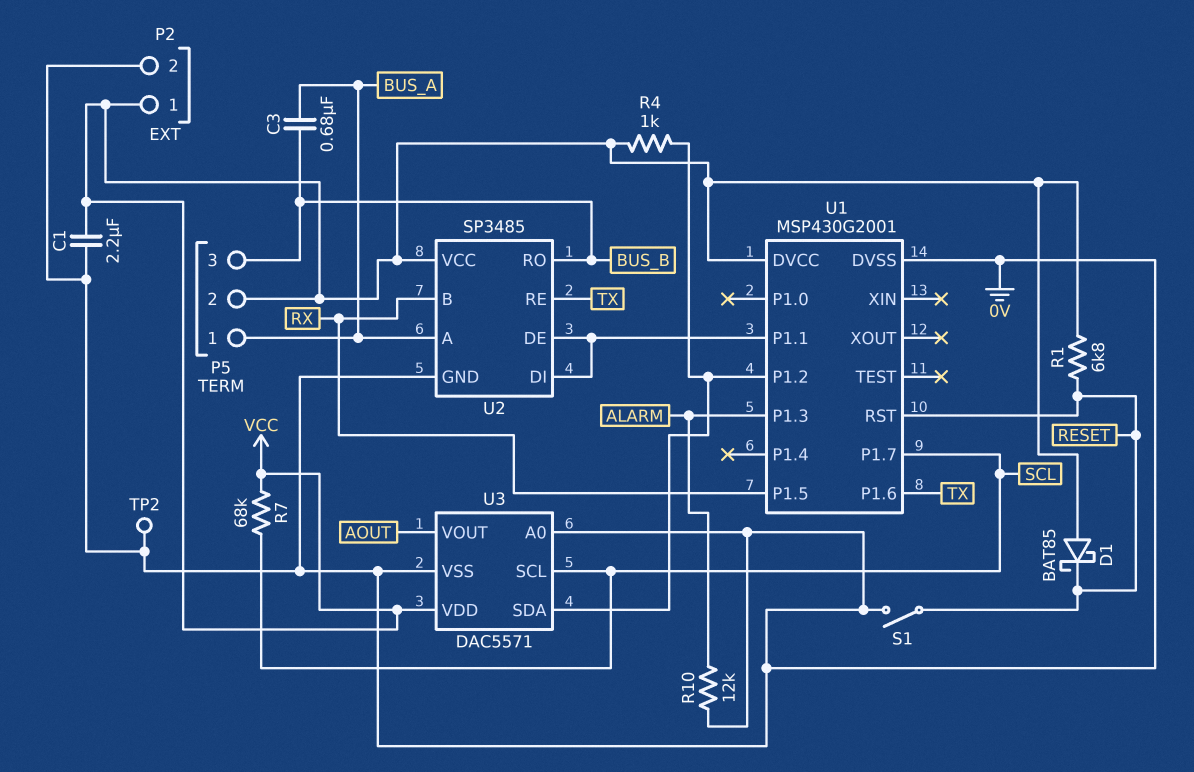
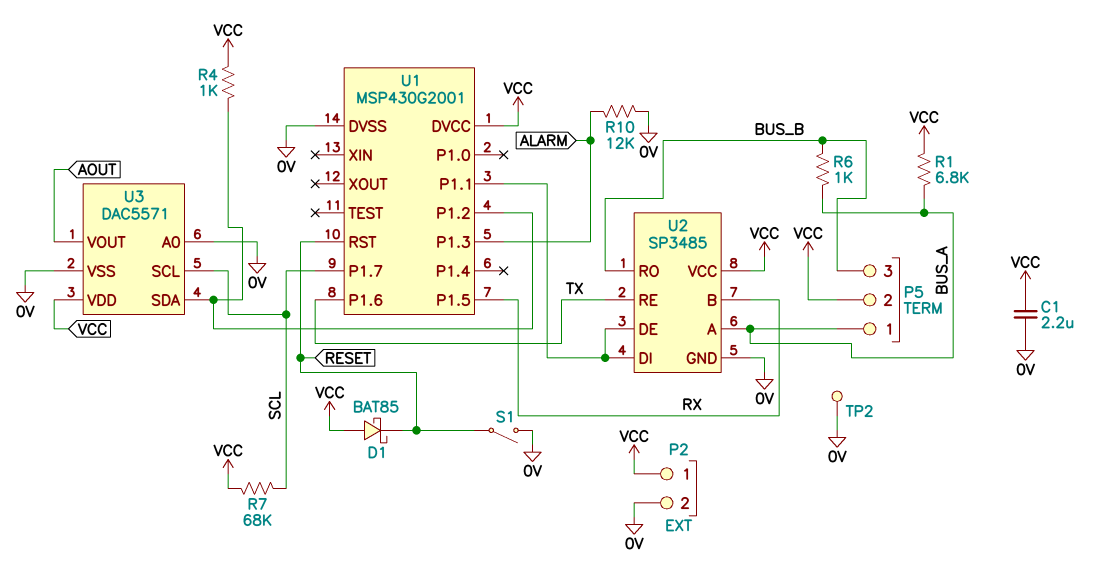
C3: 680nF (BUS_A, BUS_B) -> none
R1: 6.8k (RESET, VCC) -> 6.8k (BUS_A, VCC)
R6: none -> 1k (BUS_A, BUS_B)

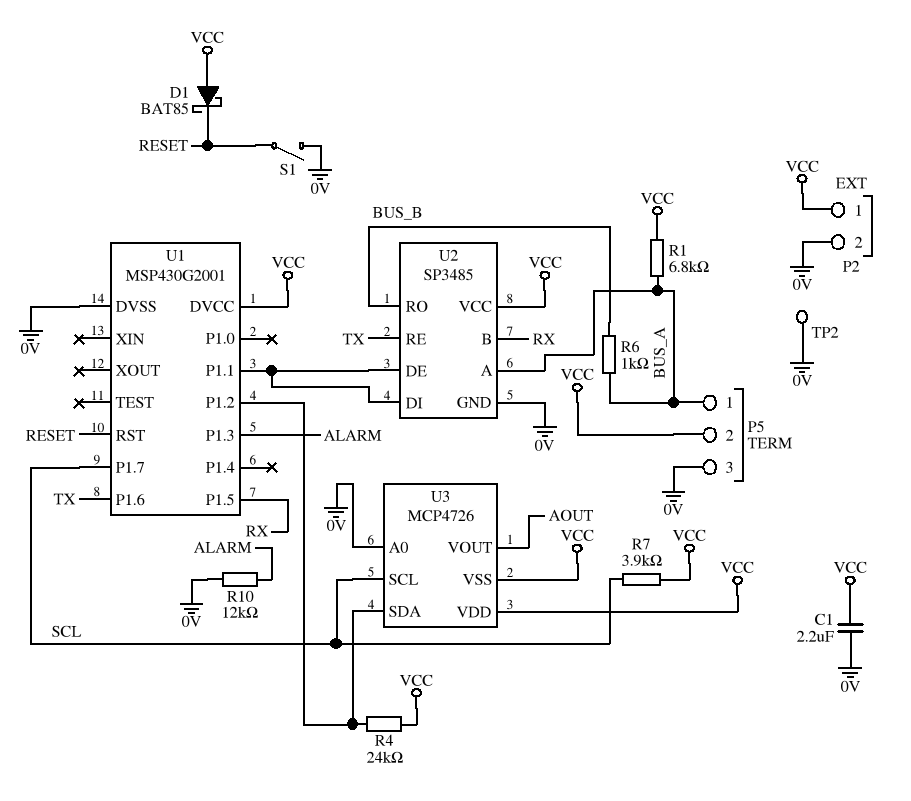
P5 pin 3: BUS_B -> 0V
R4: 1k (U1/P1.2, VCC) -> 24k (U1/P1.2, VCC)
R7: 68k (SCL, VCC) -> 3.9k (SCL, VCC)
U3: DAC5571 -> MCP4726
U3 pin VSS: 0V -> VCC

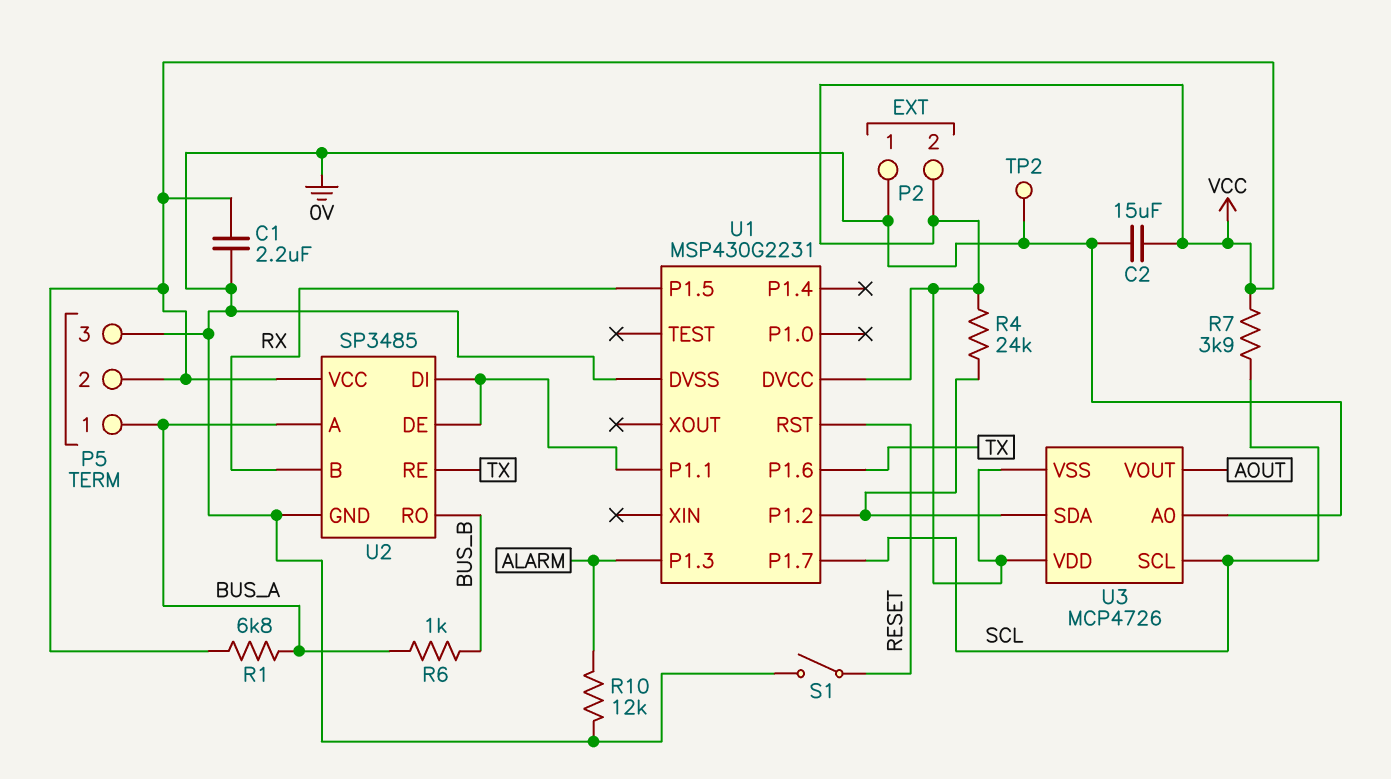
C2: none -> 15uF (0V, VCC)
D1: schottky BAT85 (A VCC, K RESET) -> none
P2 pin 1: VCC -> 0V
P2 pin 2: 0V -> VCC
U1: MSP430G2001 -> MSP430G2231

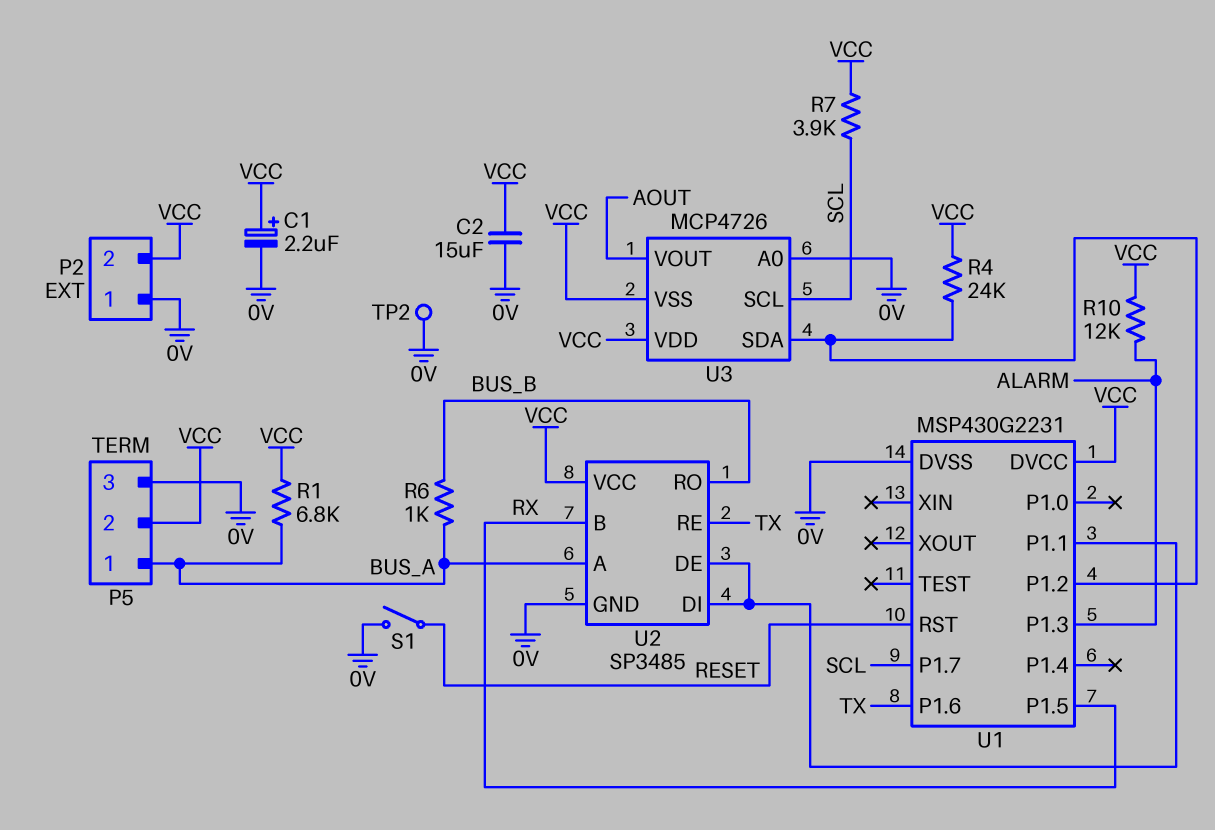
C1: 2.2uF (0V, VCC) -> 2.2uF (plus VCC, minus 0V)
R10: 12k (0V, ALARM) -> 12k (ALARM, VCC)

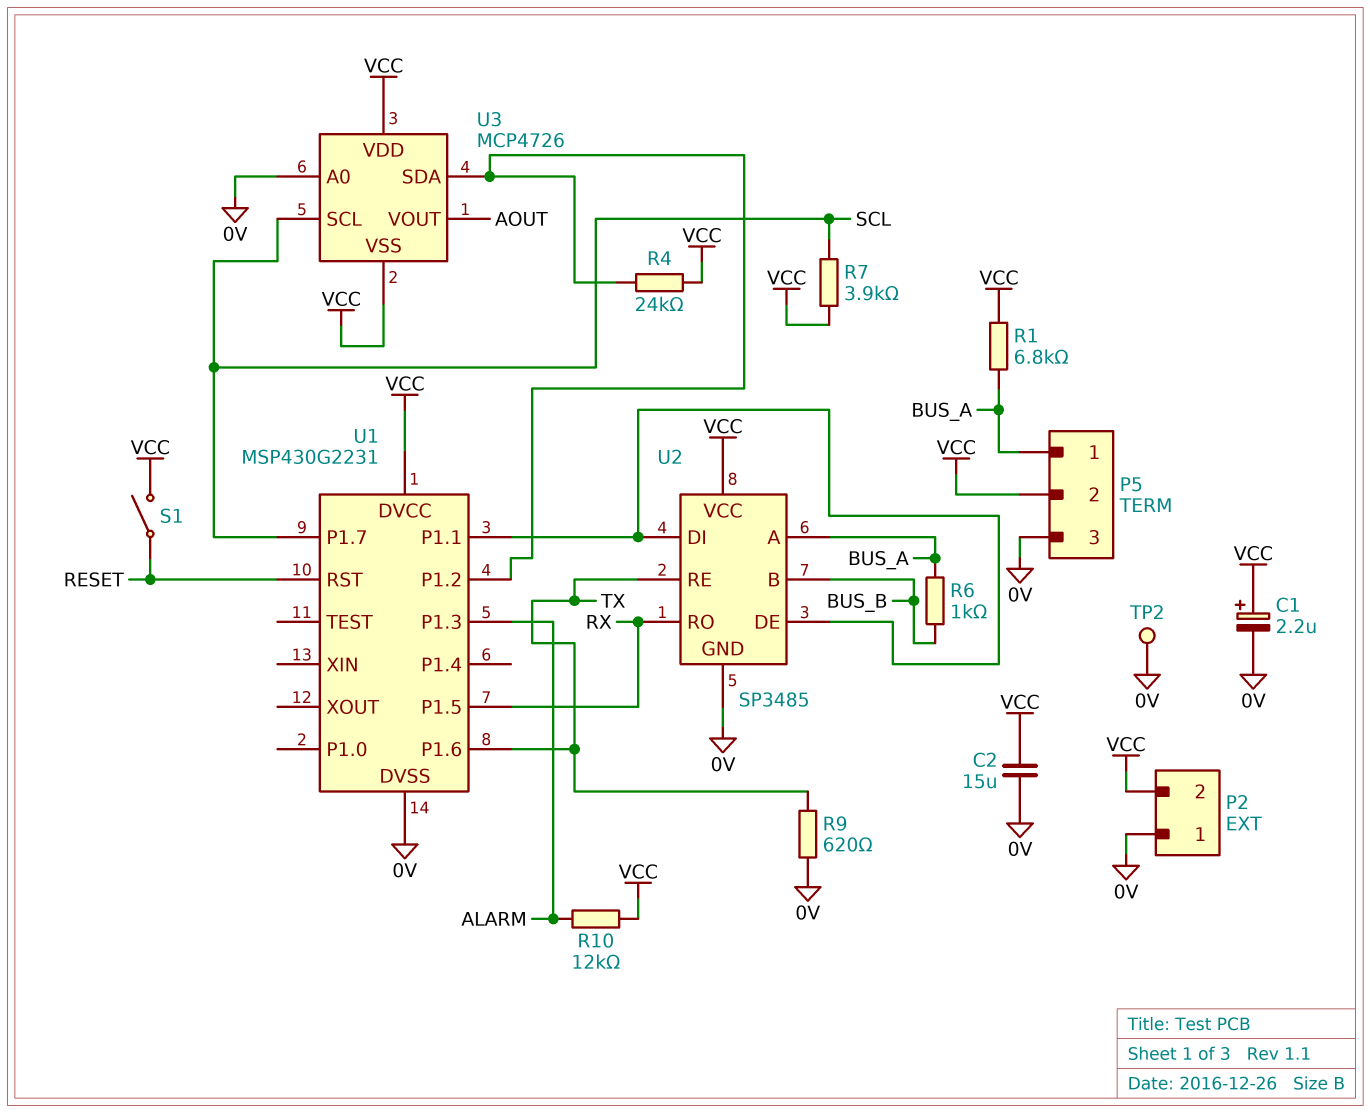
R9: none -> 620 (0V, TX)
S1: switch (0V, RESET) -> switch (RESET, VCC)
U2 pin B: RX -> BUS_B
U2 pin RO: BUS_B -> RX

